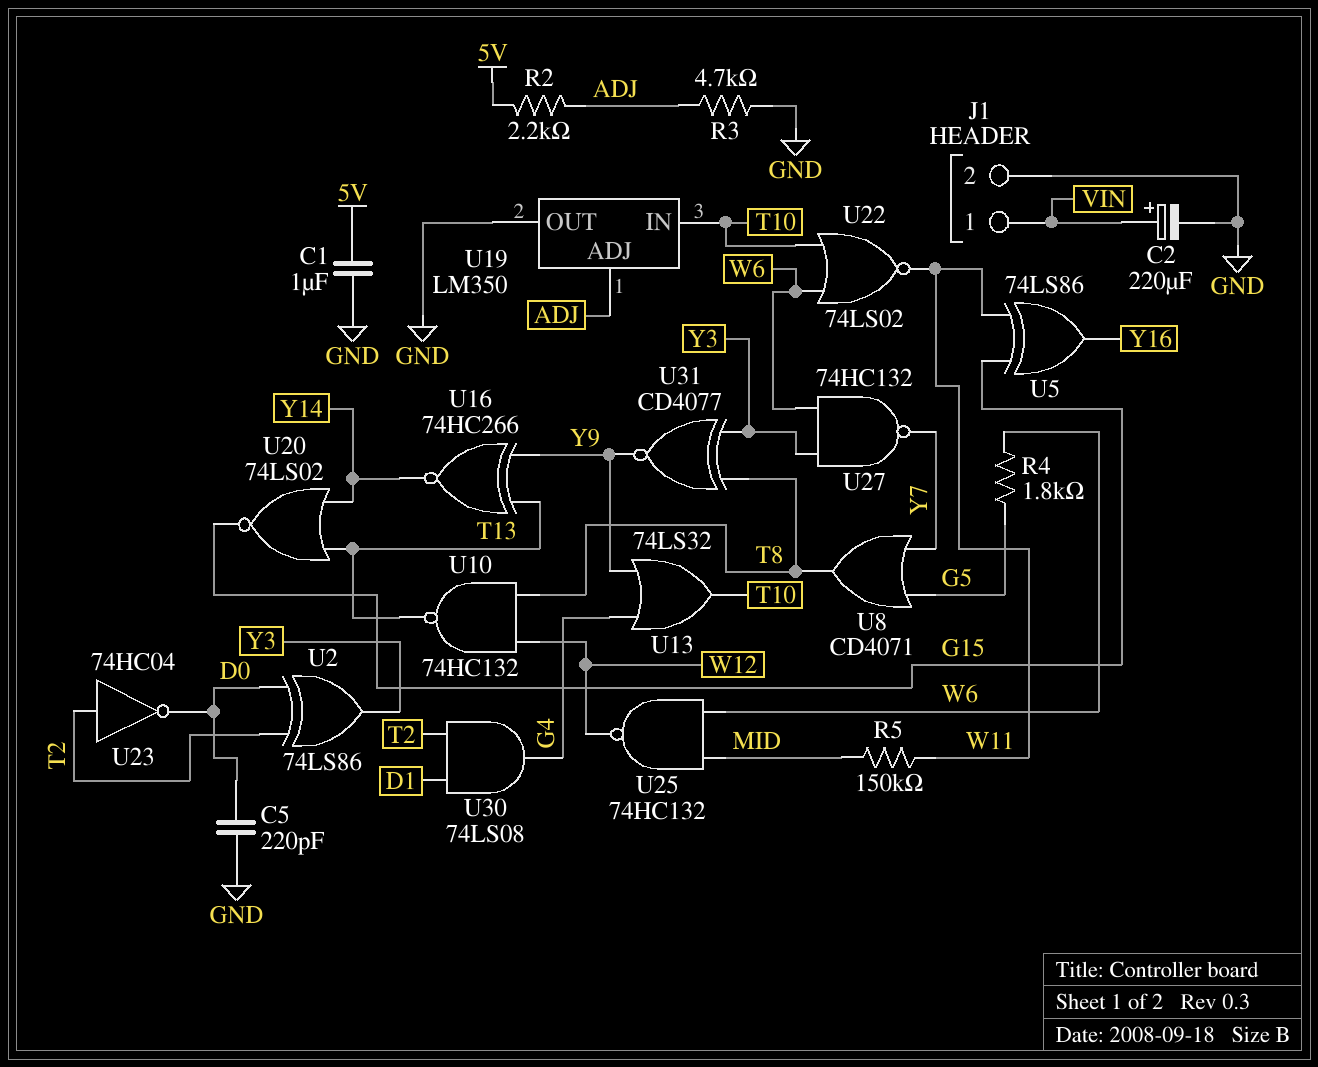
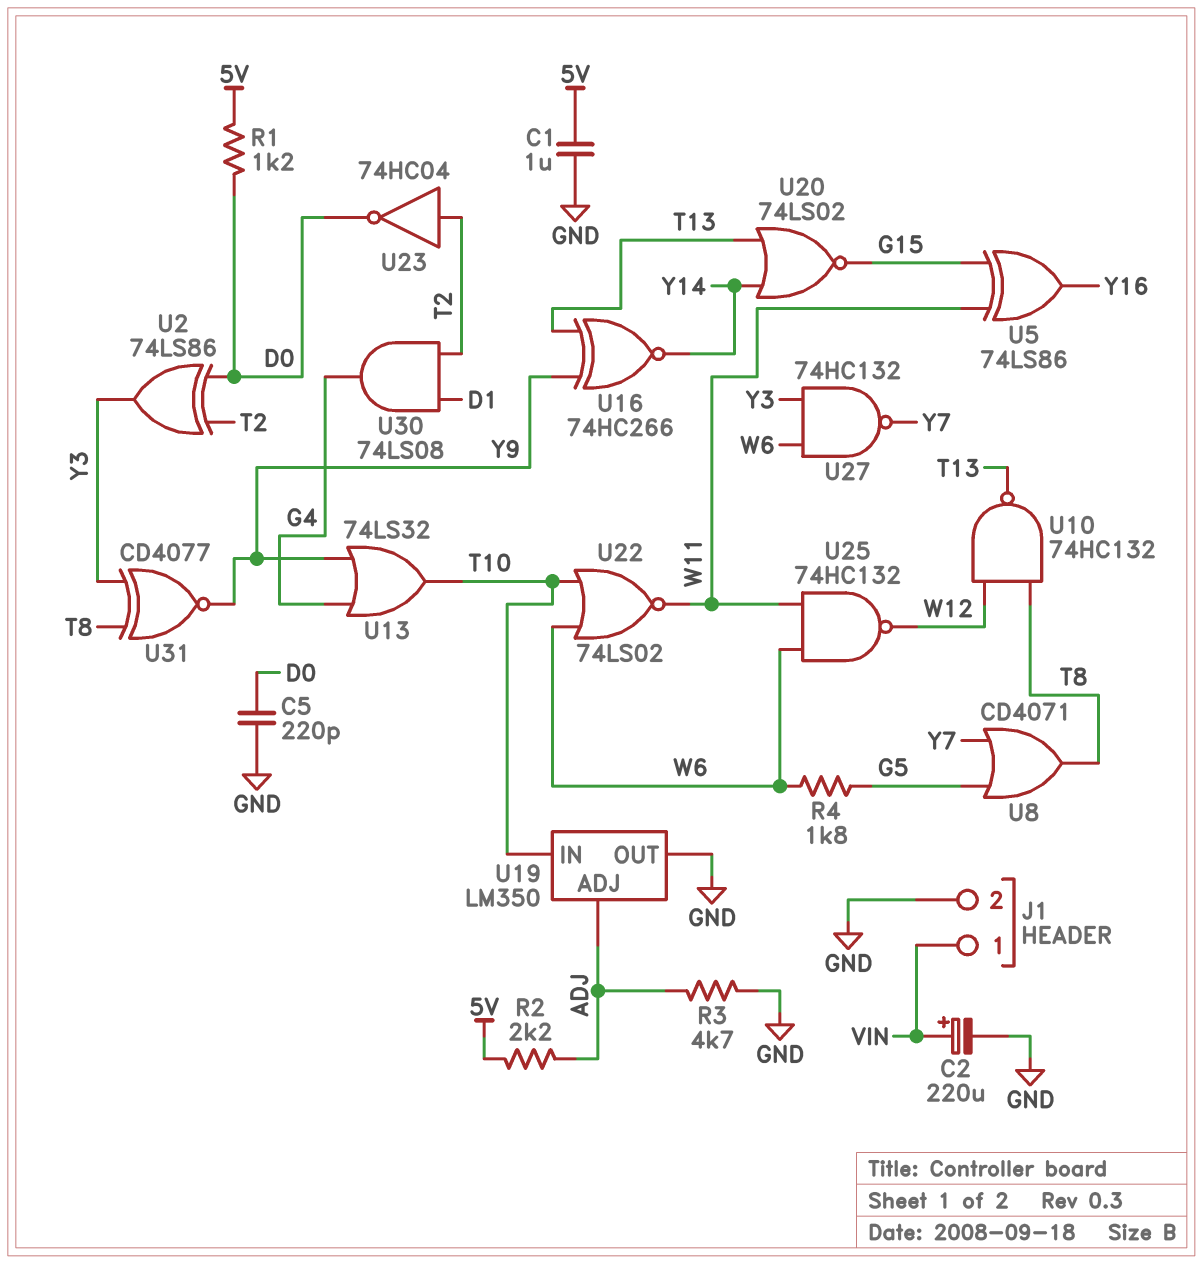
R1: none -> 1.2k (5V, D0)
R5: 150k (MID, W11) -> none
U25: NAND 74HC132 (in MID, in W6, out W12) -> NAND 74HC132 (in W6, in W11, out W12)

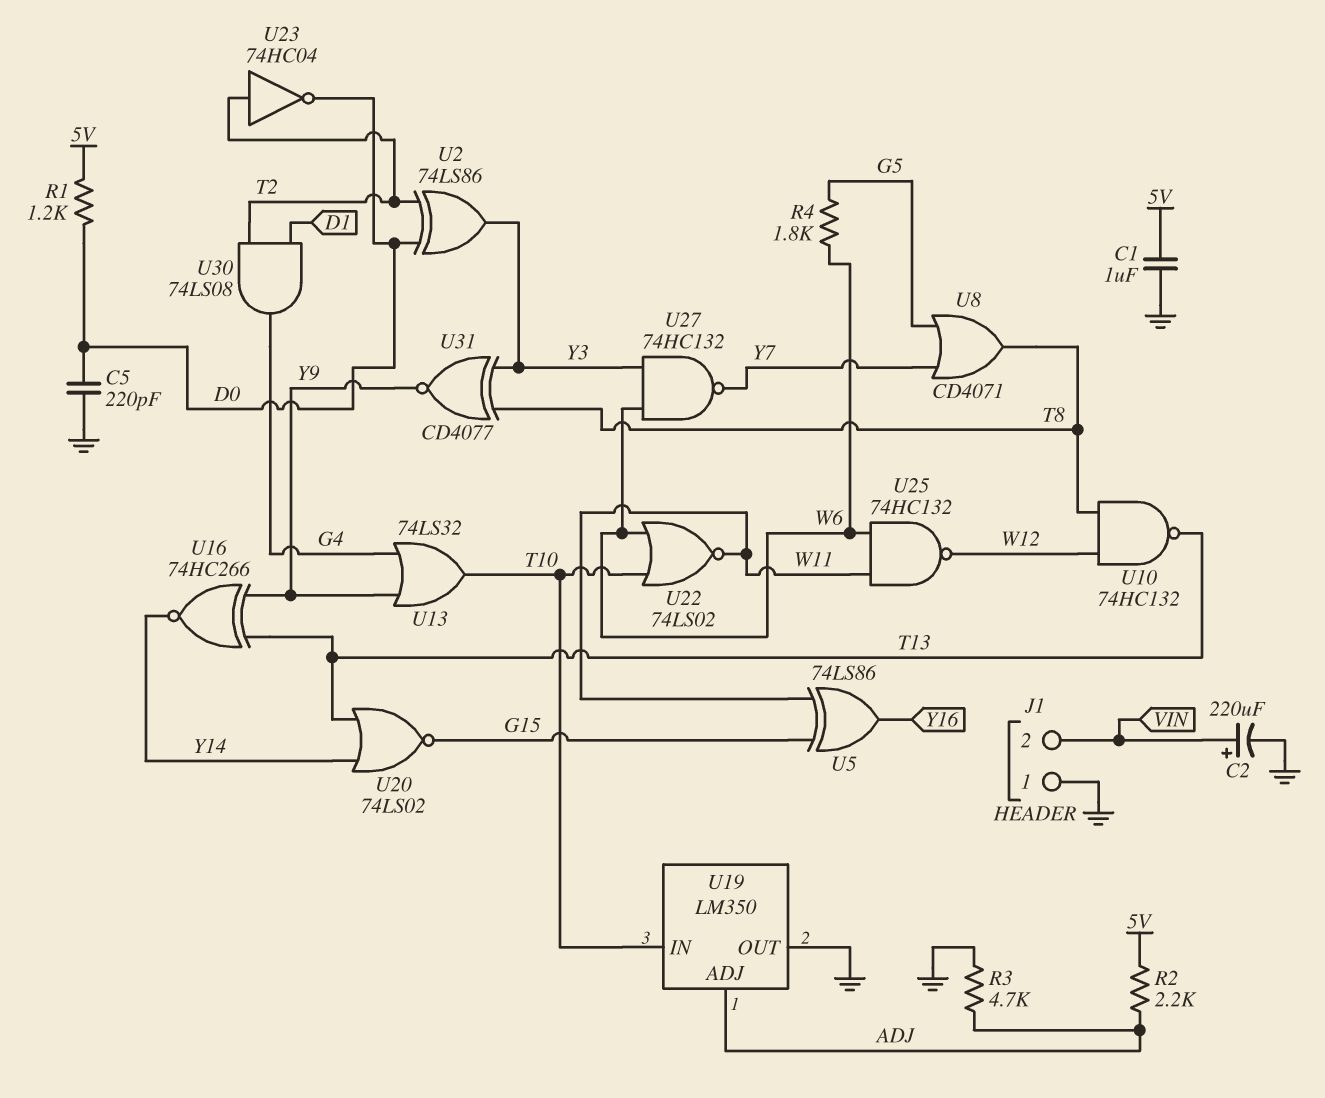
J1 pin 1: VIN -> GND
J1 pin 2: GND -> VIN

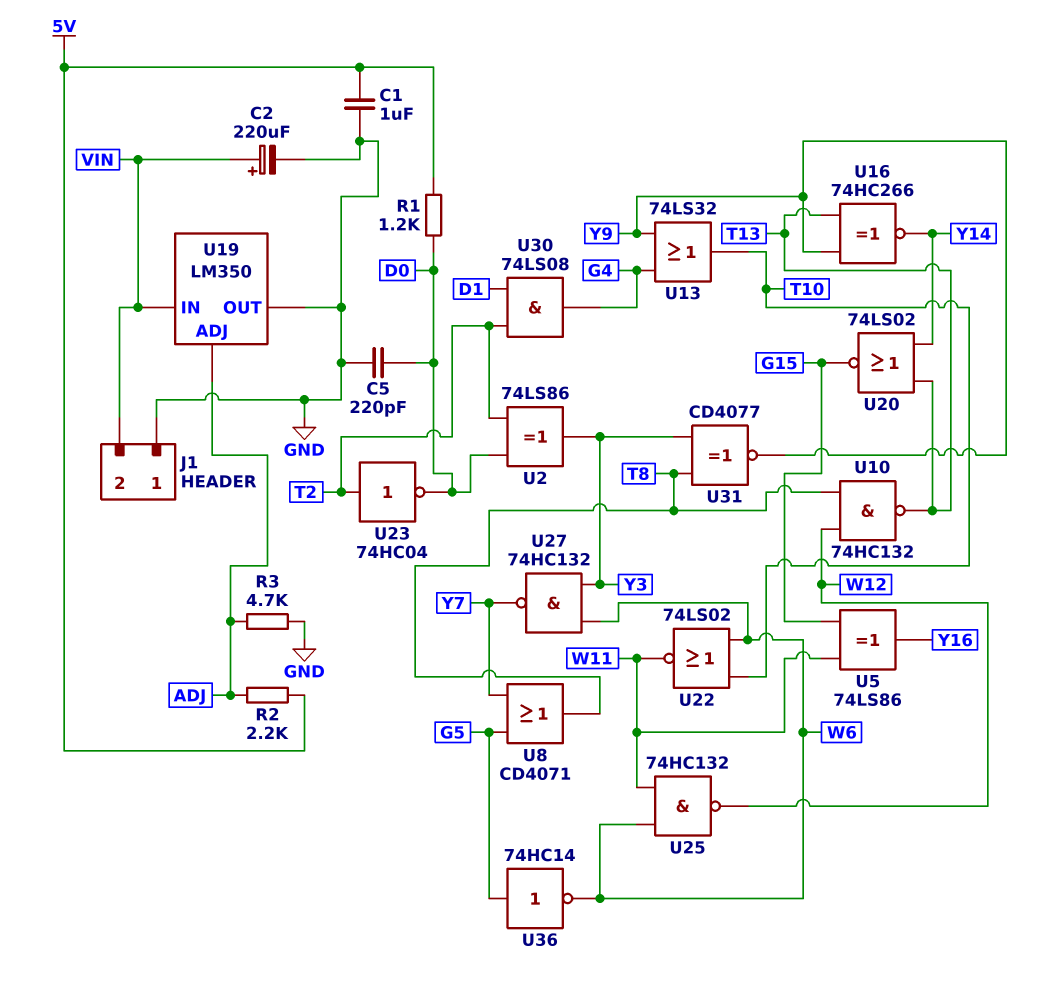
R4: 1.8k (G5, W6) -> none
U19 pin IN: T10 -> VIN
U36: none -> NOT 74HC14 (in G5, out W6)

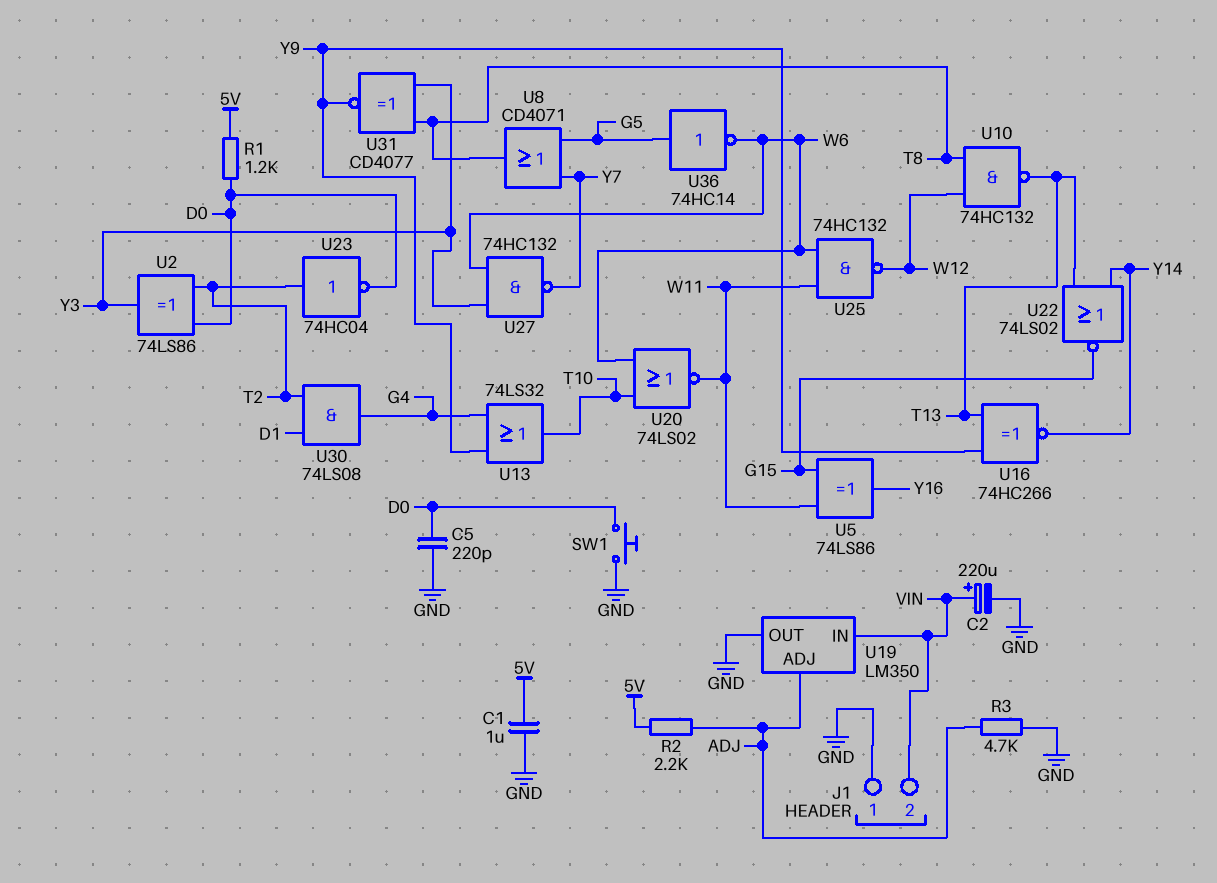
SW1: none -> button (D0, GND)
U20: NOR 74LS02 (in T13, in Y14, out G15) -> NOR 74LS02 (in T10, in W6, out W11)
U22: NOR 74LS02 (in T10, in W6, out W11) -> NOR 74LS02 (in T13, in Y14, out G15)

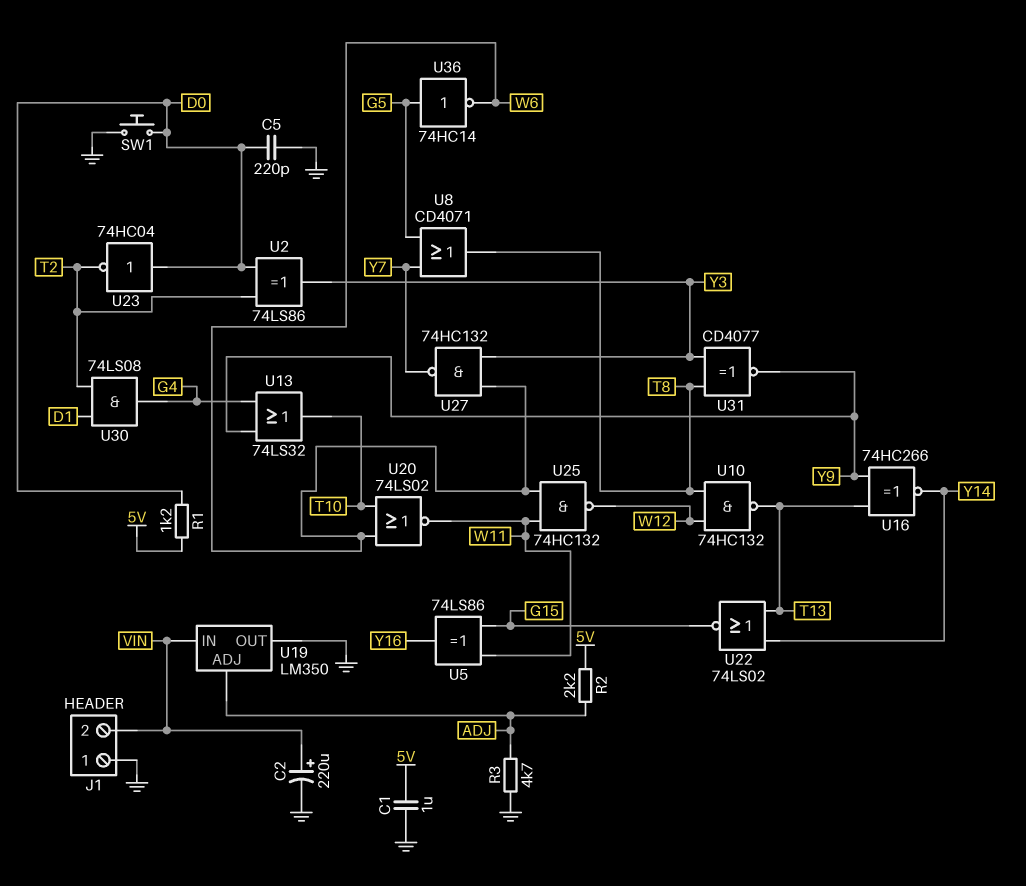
U23: NOT 74HC04 (in T2, out D0) -> NOT 74HC04 (in D0, out T2)

